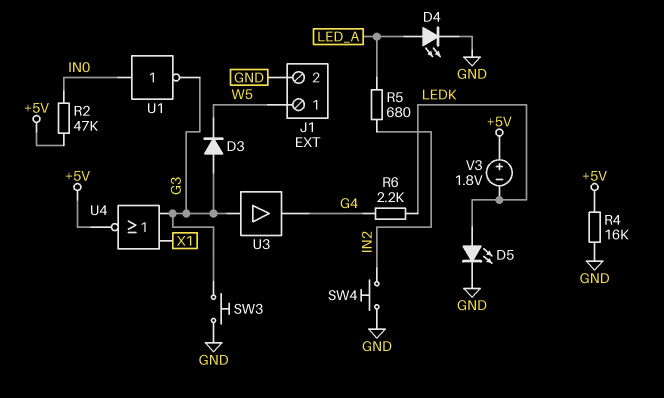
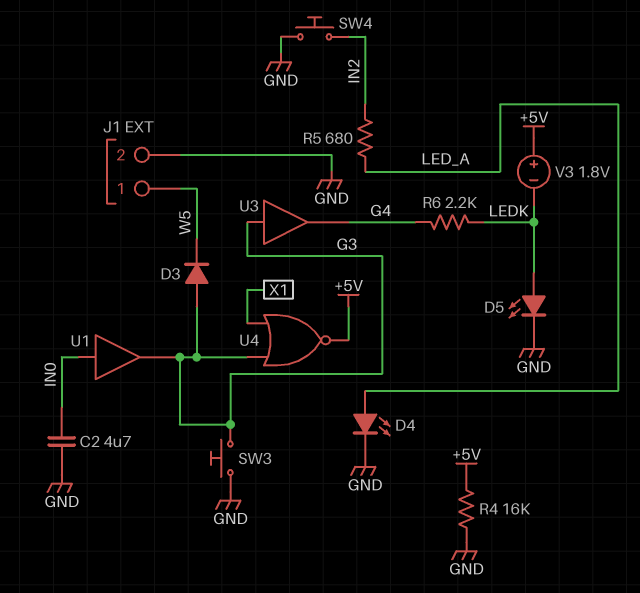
C2: none -> 4.7uF (GND, IN0)
R2: 47k (+5V, IN0) -> none
U1: NOT (in IN0, out G3) -> buffer (in IN0, out G3)

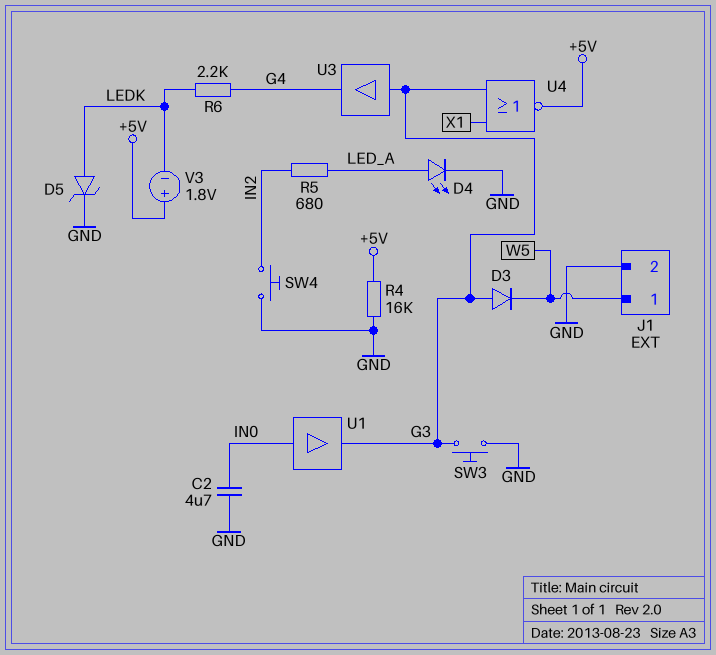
D5: LED (A LEDK, K GND) -> zener (A LEDK, K GND)

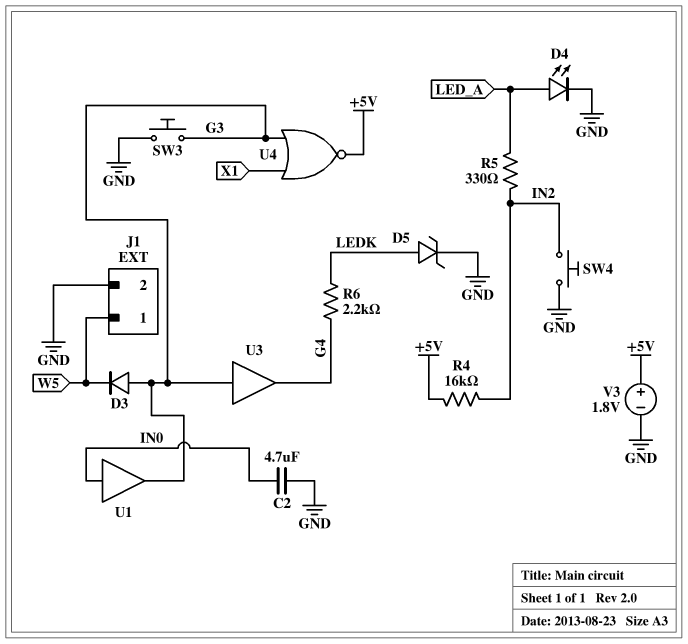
R4: 16k (+5V, GND) -> 16k (+5V, IN2)
R5: 680 (IN2, LED_A) -> 330 (IN2, LED_A)
V3: 1.8V (plus +5V, minus LEDK) -> 1.8V (plus +5V, minus GND)

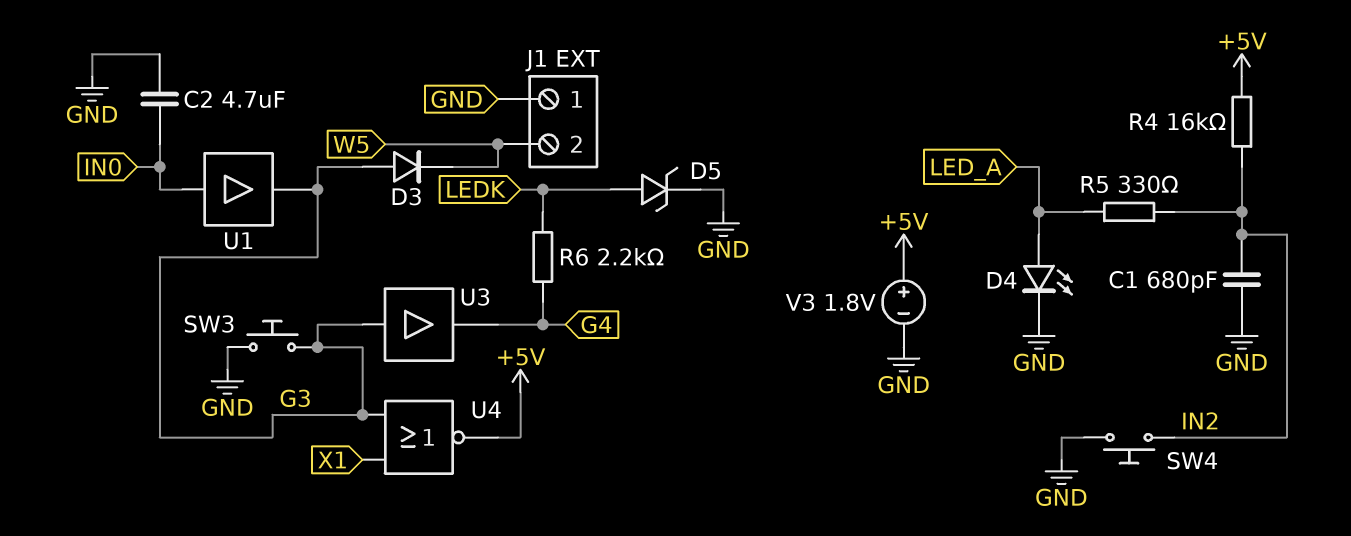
C1: none -> 680pF (GND, IN2)
J1 pin 1: W5 -> GND
J1 pin 2: GND -> W5

